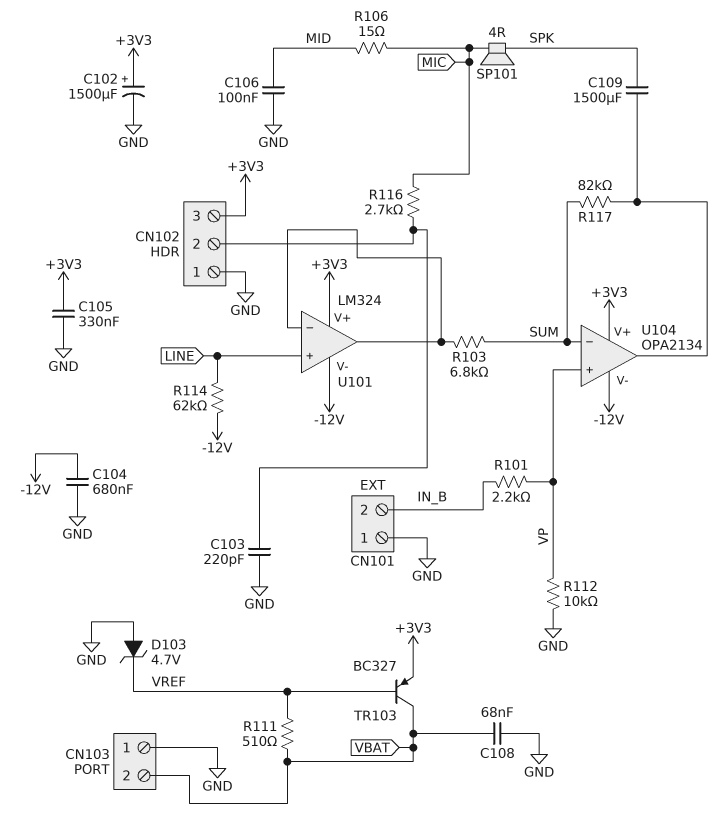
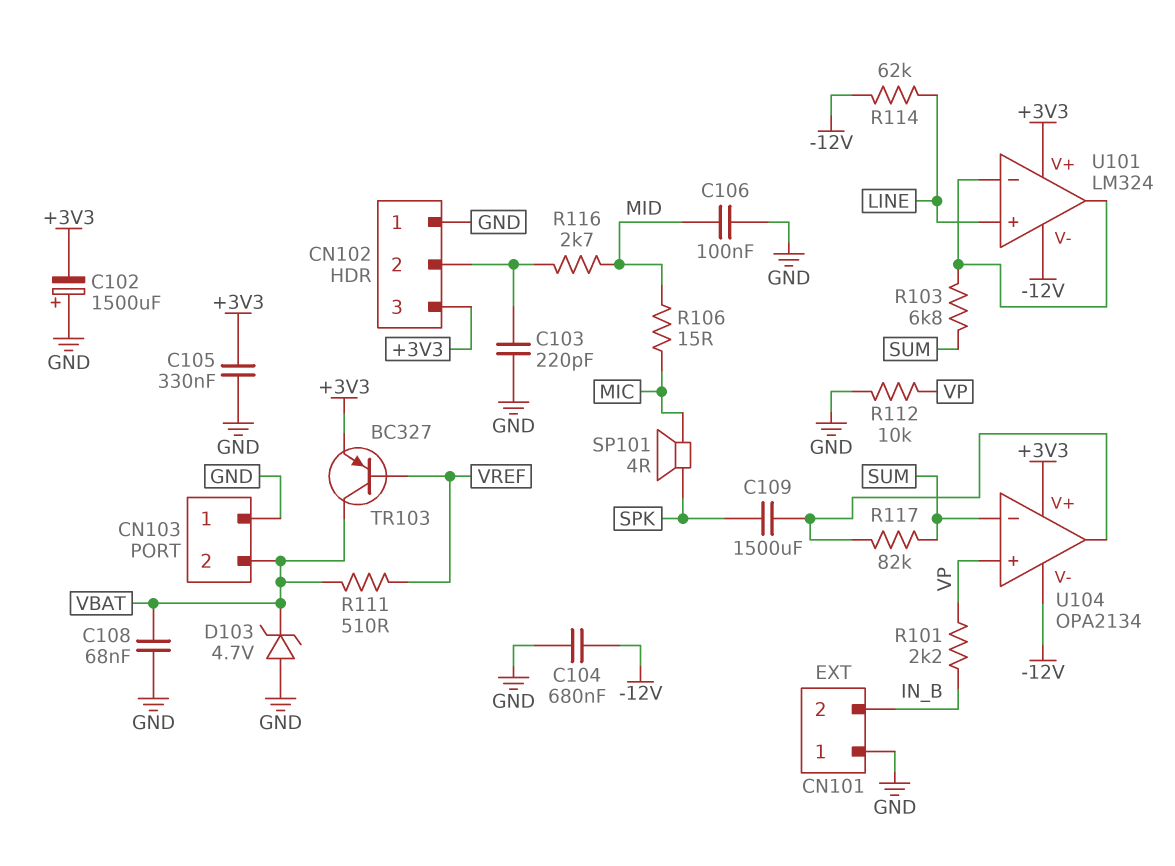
C102: 1500uF (plus +3V3, minus GND) -> 1500uF (plus GND, minus +3V3)
D103: zener 4.7V (A GND, K VREF) -> zener 4.7V (A GND, K VBAT)
R116: 2.7k (CN102/2, MIC) -> 2.7k (CN102/2, MID)

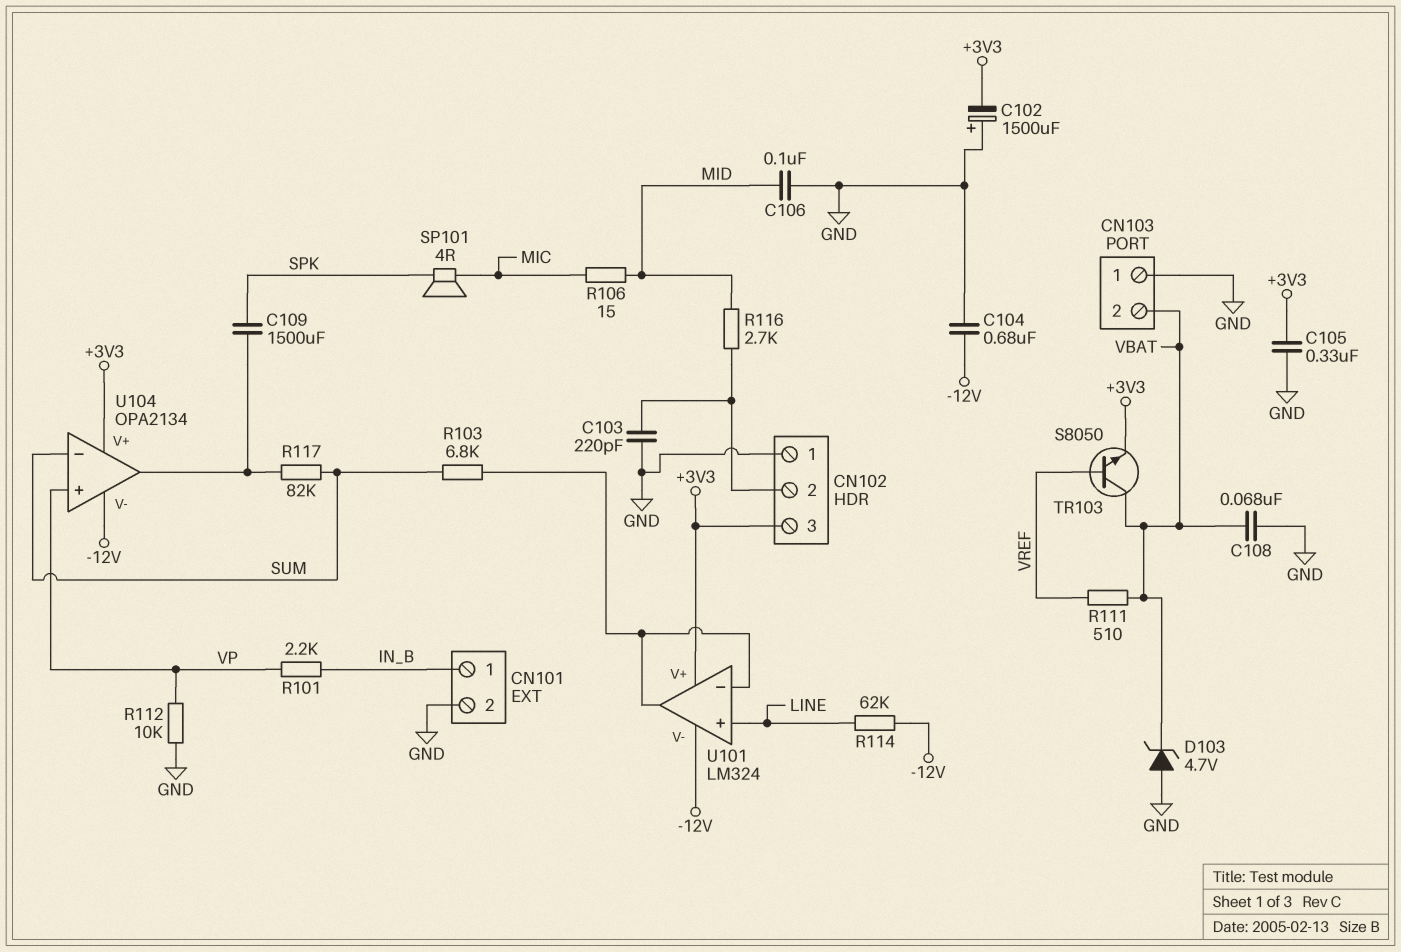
CN101 pin 1: GND -> IN_B
CN101 pin 2: IN_B -> GND
TR103: PNP BC327 (B VREF, C VBAT, E +3V3) -> NPN S8050 (B VREF, C VBAT, E +3V3)

